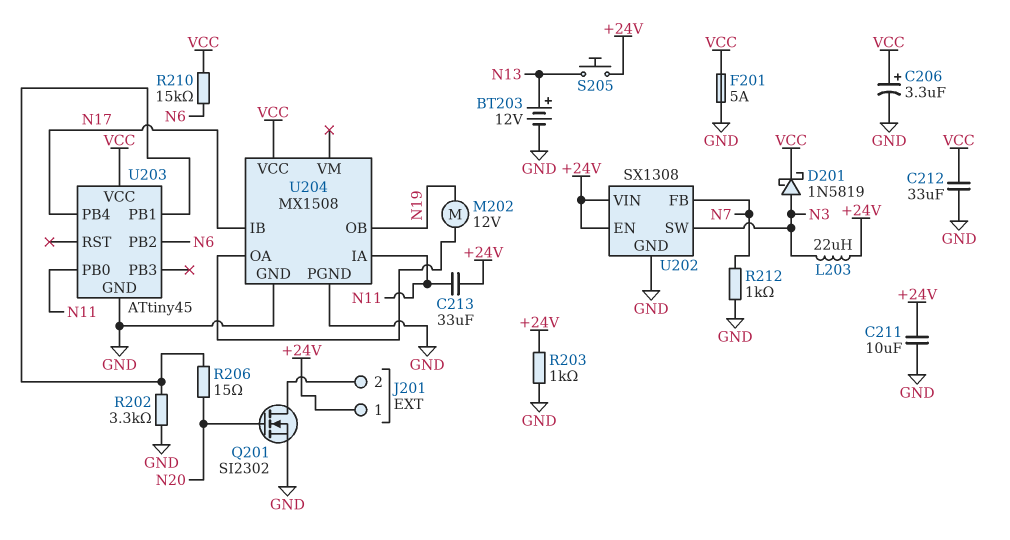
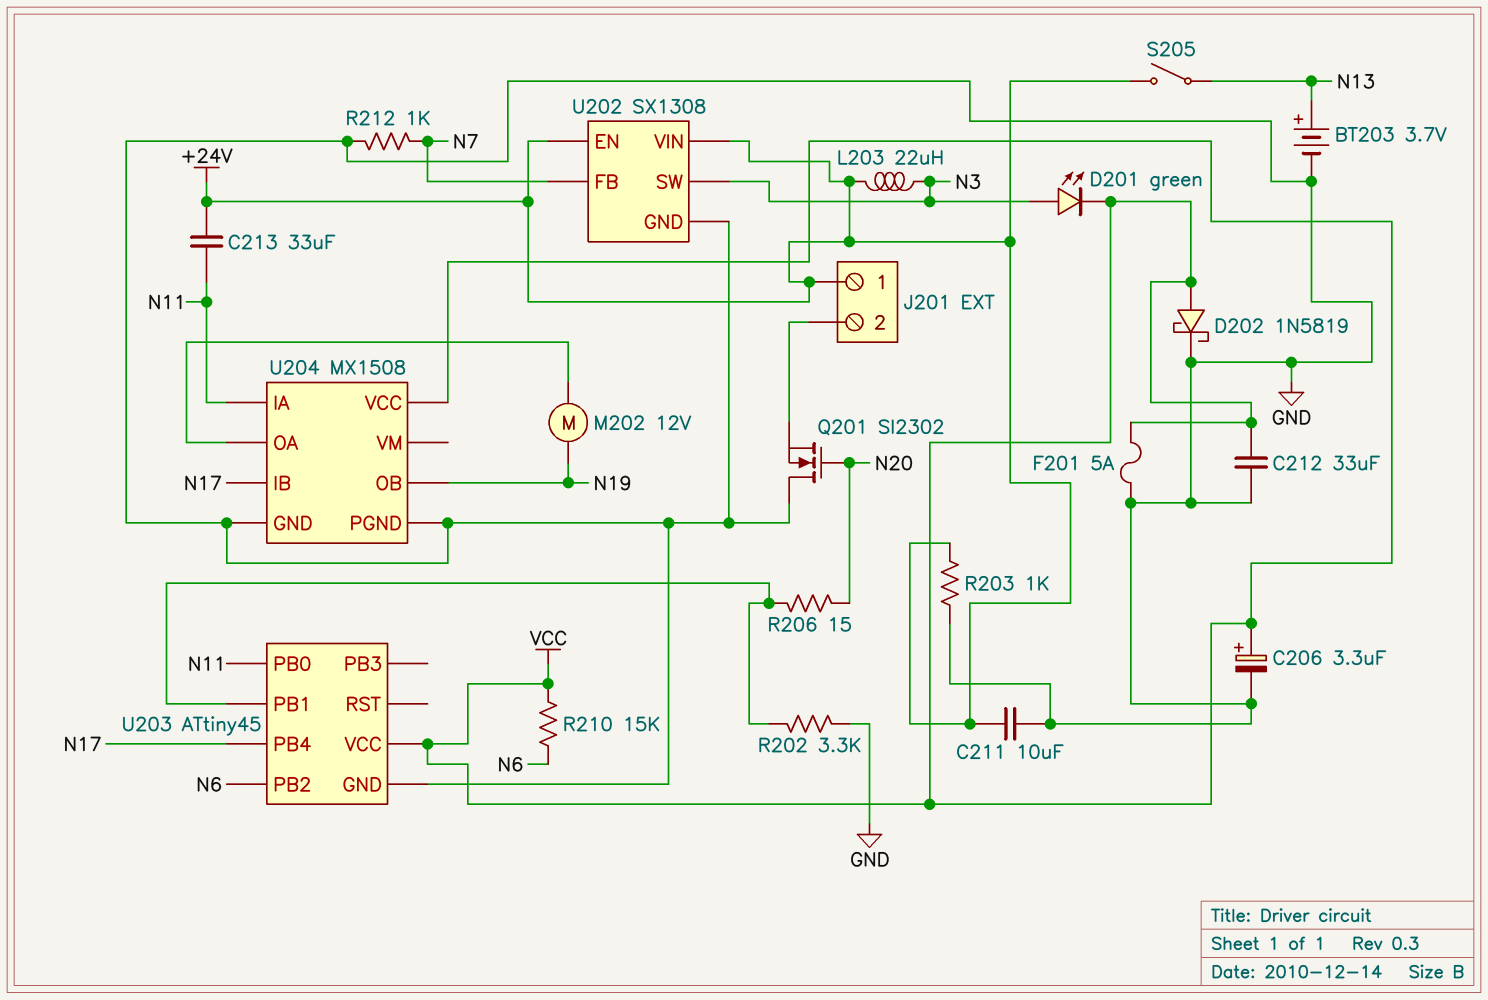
BT203: 12V (plus N13, minus GND) -> 3.7V (plus N13, minus GND)
D201: schottky 1N5819 (A N3, K VCC) -> LED green (A N3, K VCC)
D202: none -> schottky 1N5819 (A VCC, K GND)
Q201: NMOS SI2302 (G N20, D J201/2, S GND) -> NMOS SI2302 (G N20, D GND, S J201/2)
S205: button (+24V, N13) -> switch (+24V, N13)

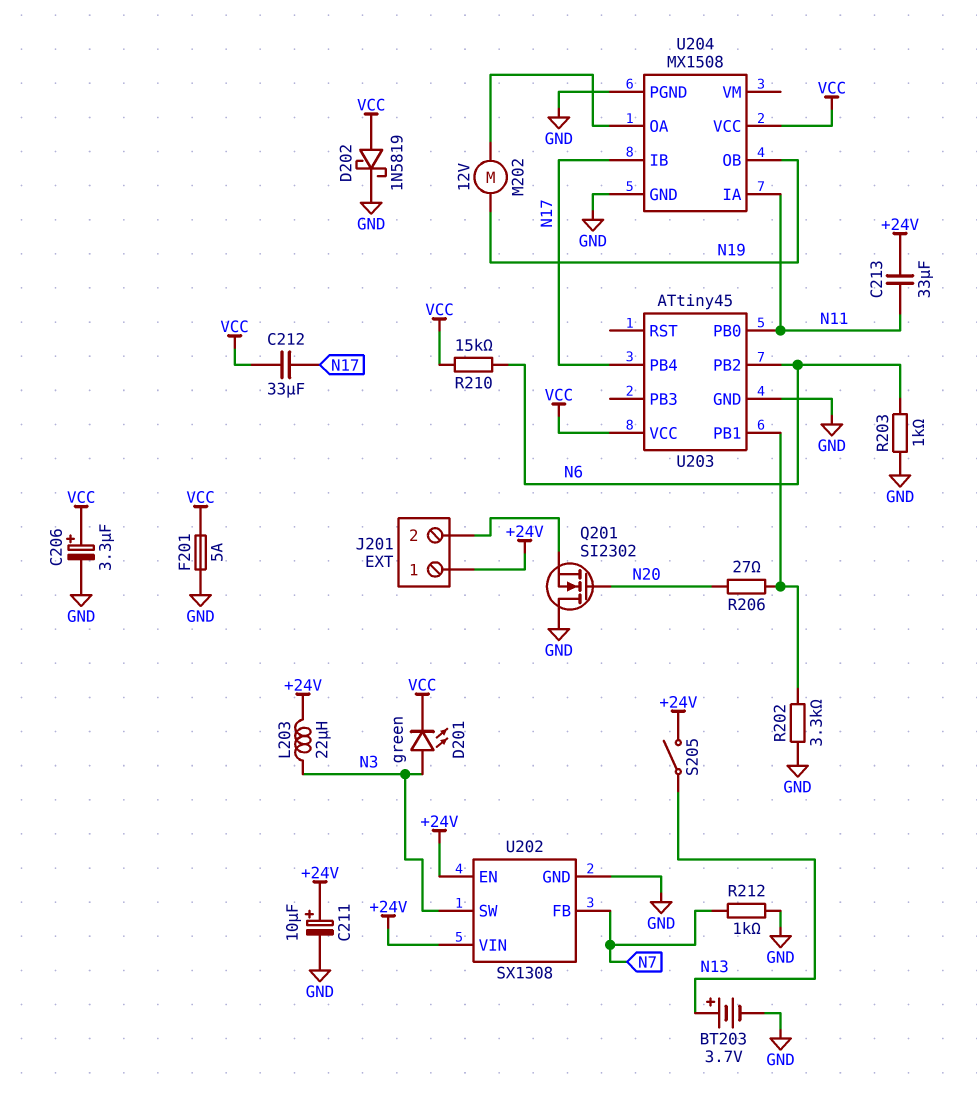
C211: 10uF (+24V, GND) -> 10uF (plus +24V, minus GND)
C212: 33uF (GND, VCC) -> 33uF (N17, VCC)
R203: 1k (+24V, GND) -> 1k (GND, N6)
R206: 15 (N20, U203/PB1) -> 27 (N20, U203/PB1)

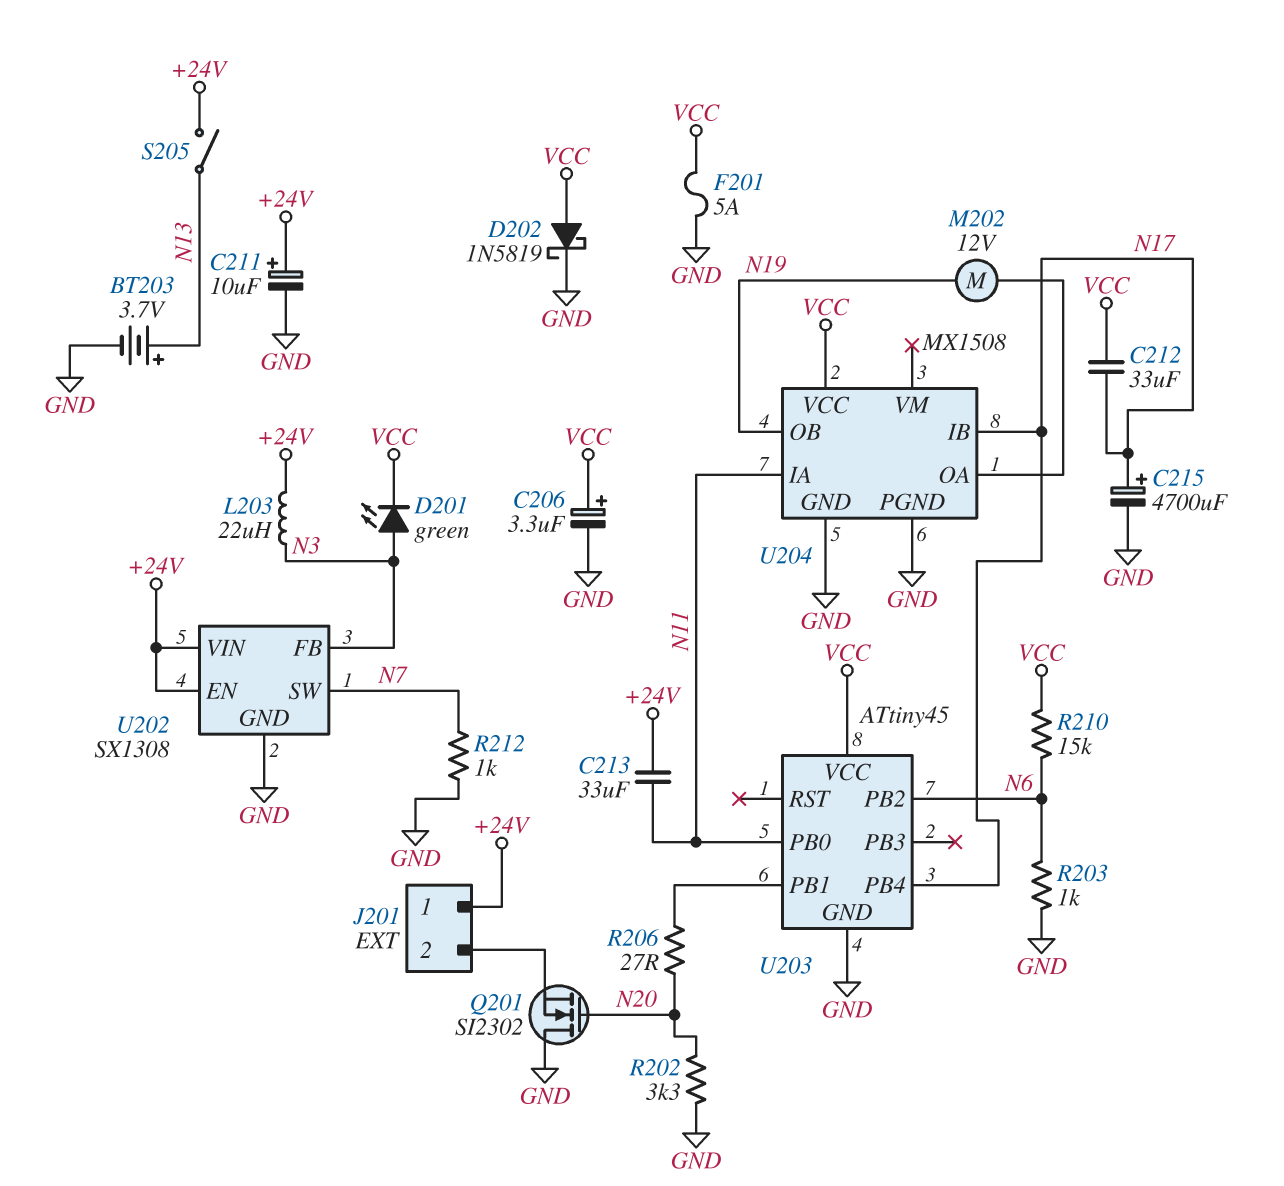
C215: none -> 4700uF (plus N17, minus GND)
R202: 3.3k (GND, U203/PB1) -> 3.3k (GND, N20)
U202 pin FB: N7 -> N3
U202 pin SW: N3 -> N7

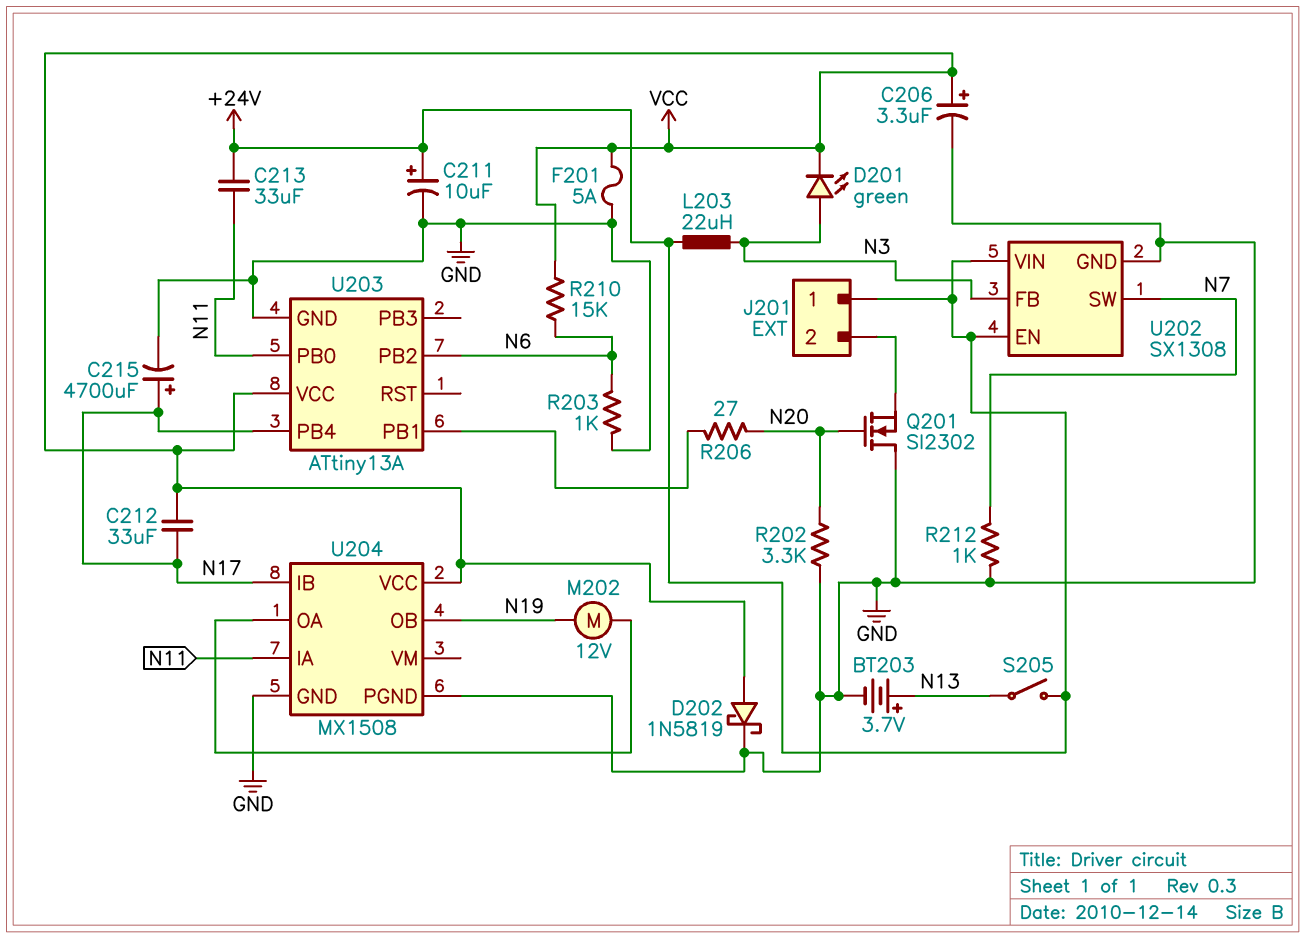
U203: ATtiny45 -> ATtiny13A

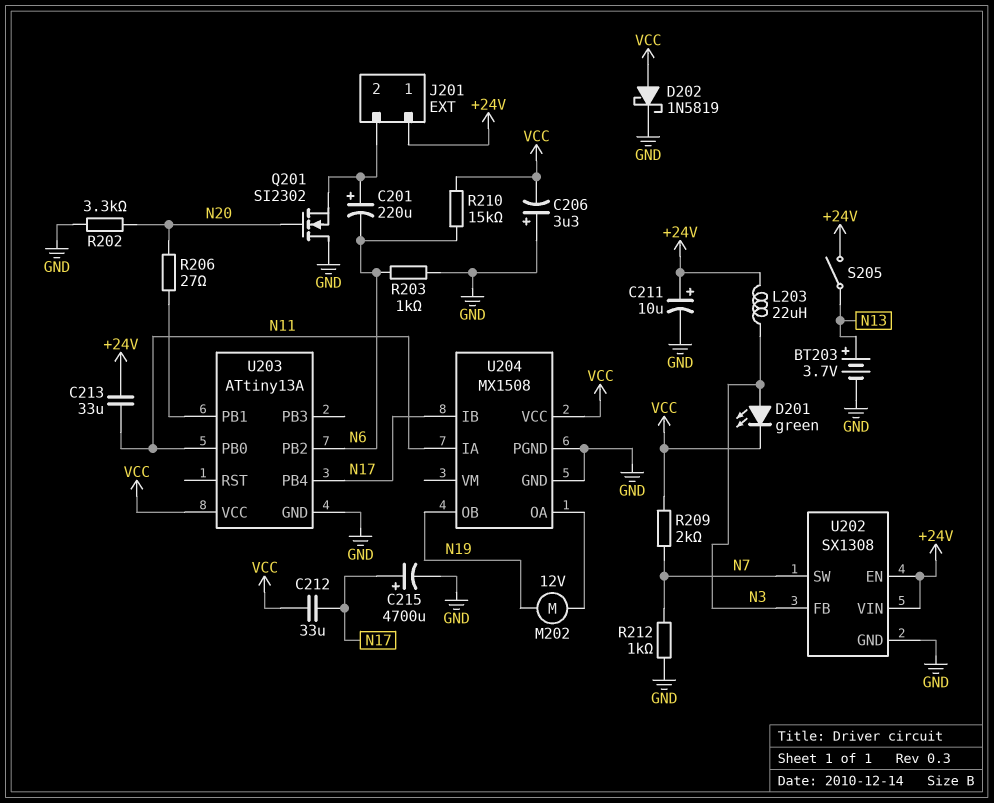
C201: none -> 220uF (plus J201/2, minus N6)
C206: 3.3uF (plus VCC, minus GND) -> 3.3uF (plus GND, minus VCC)
F201: 5A (GND, VCC) -> none
R209: none -> 2k (N7, VCC)

